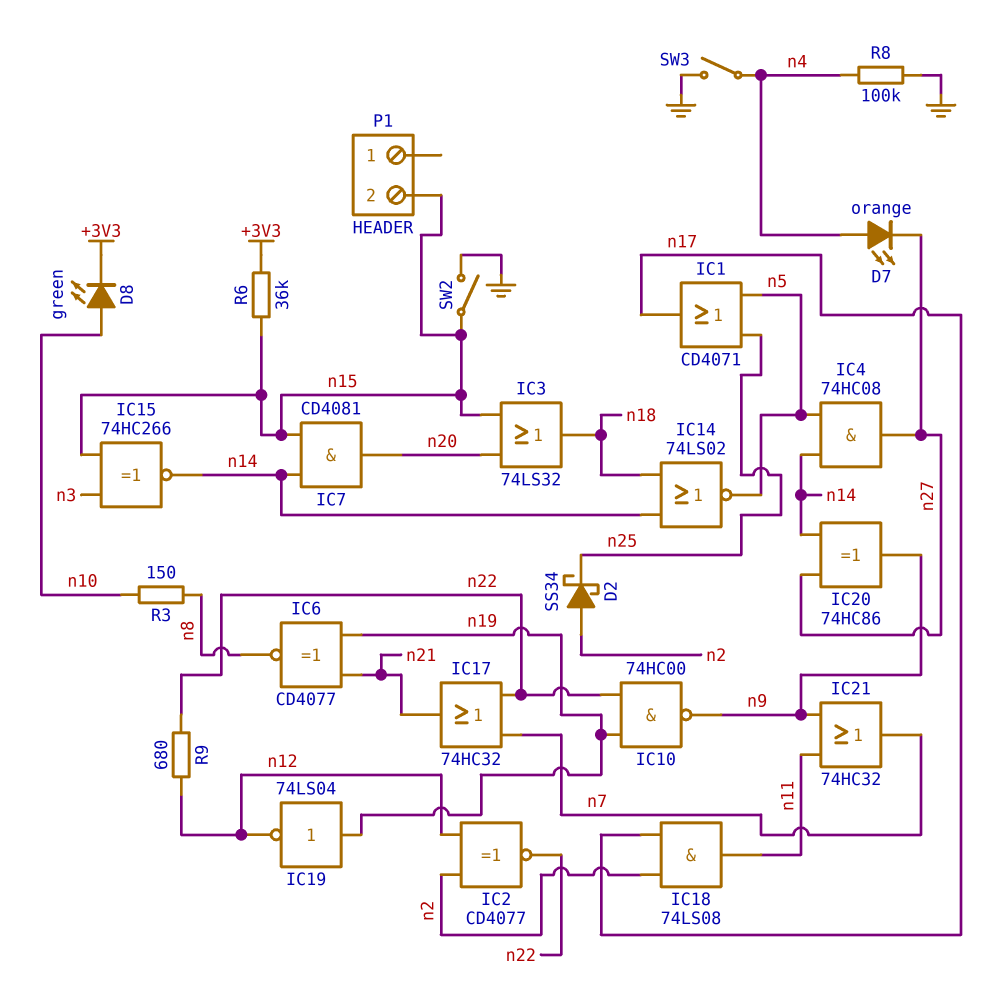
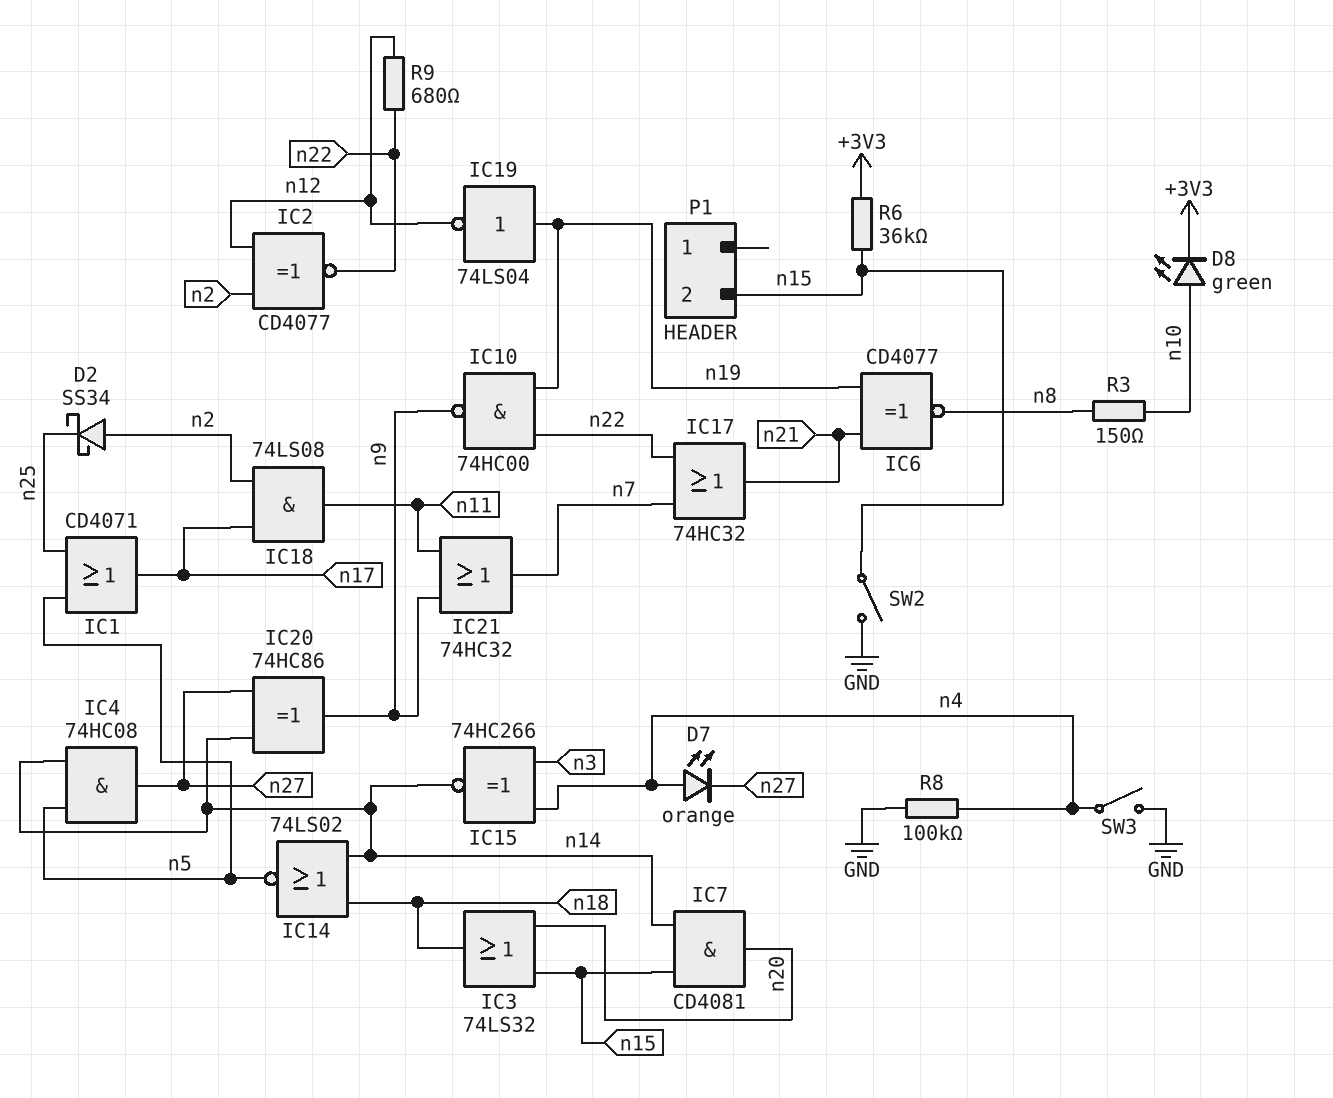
IC15: XNOR 74HC266 (in n3, in n15, out n14) -> XNOR 74HC266 (in n3, in n4, out n14)

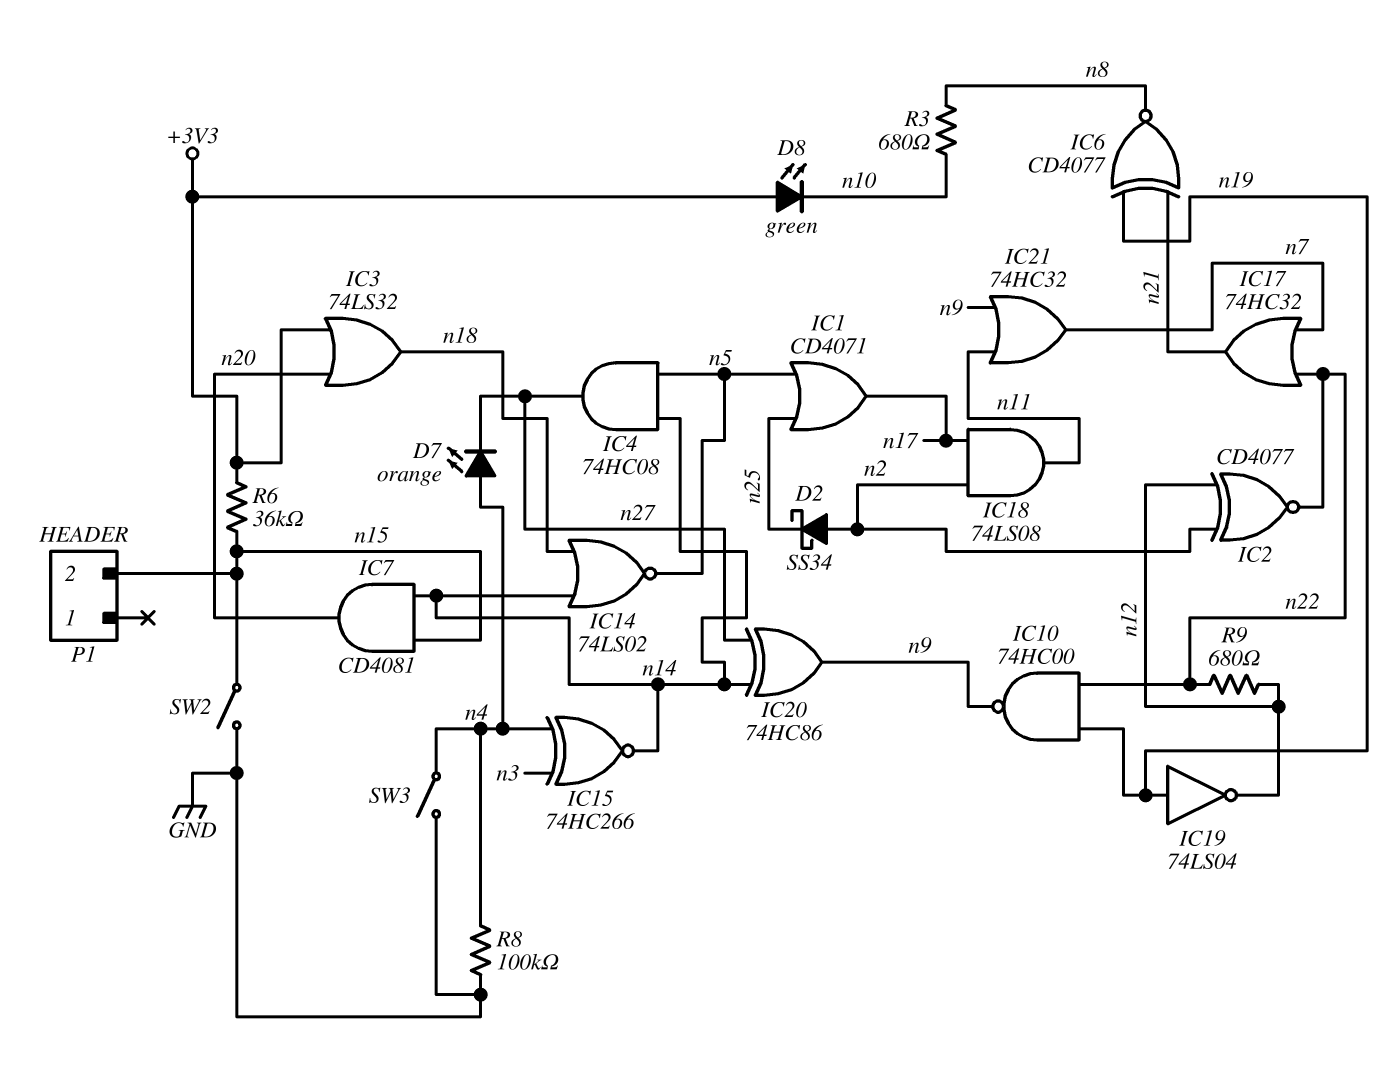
D8: LED green (A n10, K +3V3) -> LED green (A +3V3, K n10)
IC3: OR 74LS32 (in n15, in n20, out n18) -> OR 74LS32 (in +3V3, in n20, out n18)
R3: 150 (n8, n10) -> 680 (n8, n10)

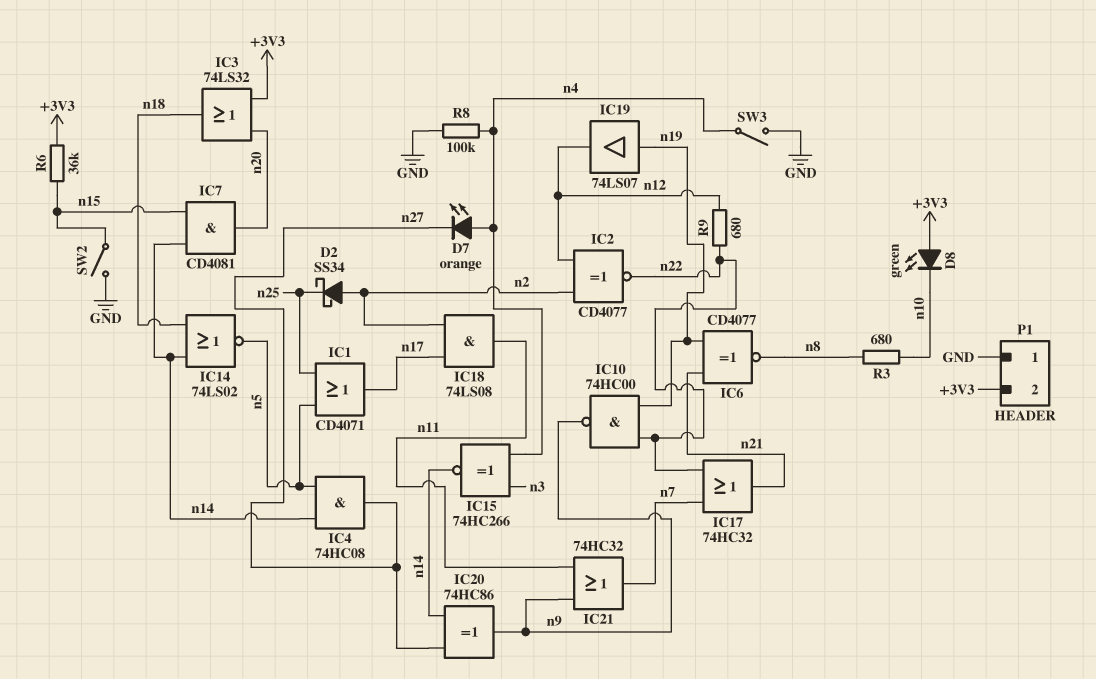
IC19: NOT 74LS04 (in n19, out n12) -> buffer 74LS07 (in n19, out n12)
P1 pin 1: none -> GND
P1 pin 2: n15 -> +3V3

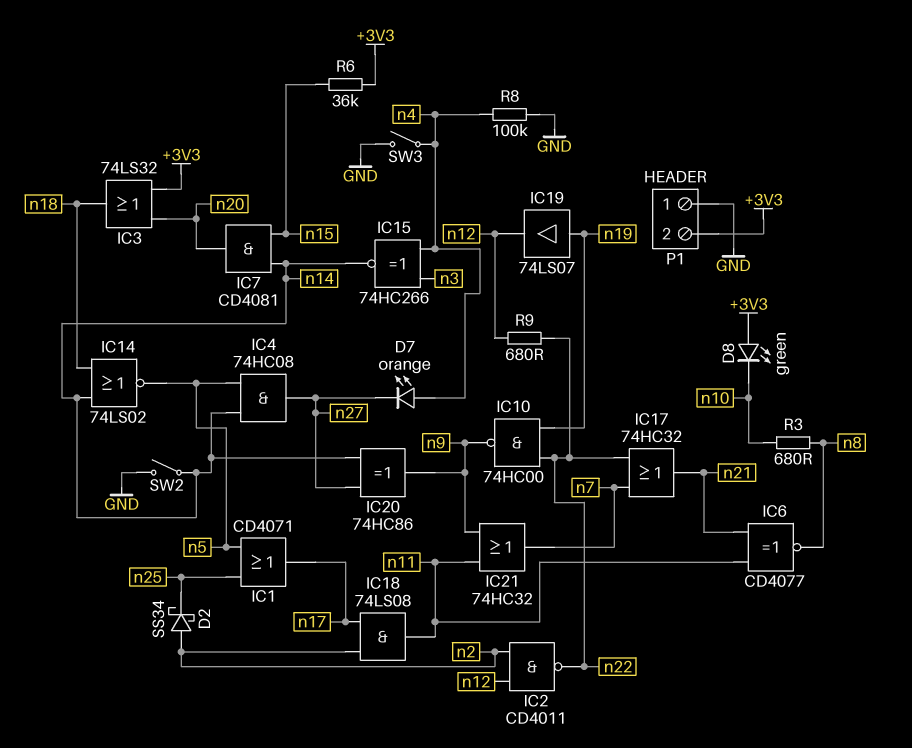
IC2: XNOR CD4077 (in n2, in n12, out n22) -> NAND CD4011 (in n2, in n12, out n22)
IC6: XNOR CD4077 (in n19, in n21, out n8) -> XNOR CD4077 (in n11, in n21, out n8)
SW2: switch (GND, n15) -> switch (GND, n14)

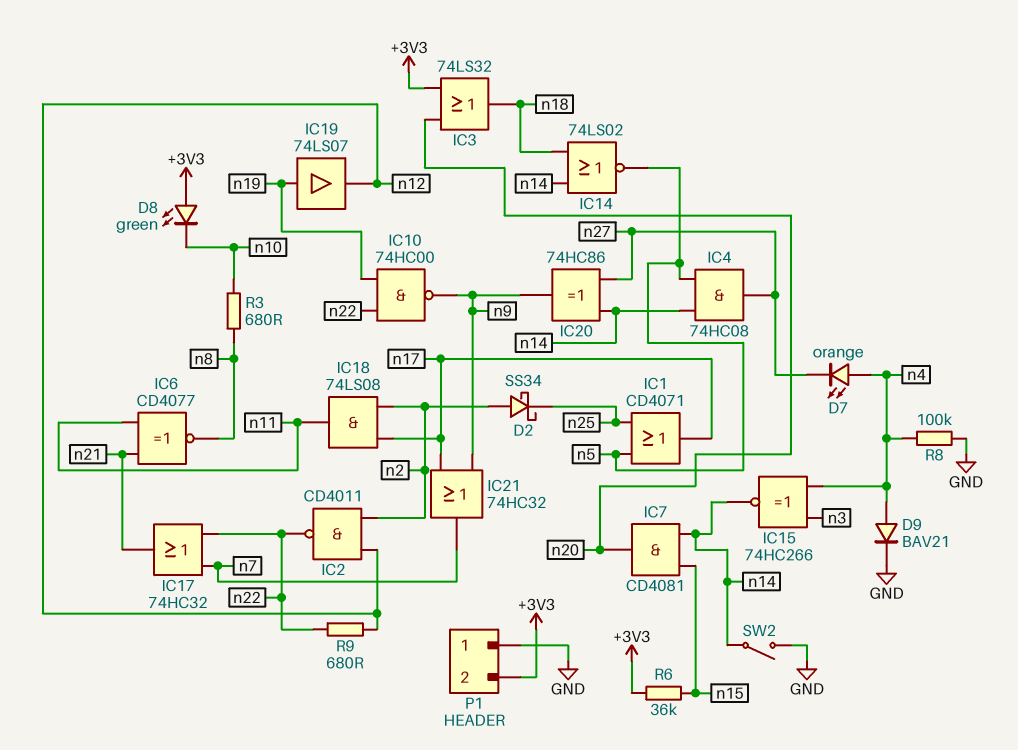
D9: none -> diode BAV21 (A n4, K GND)
IC21: OR 74HC32 (in n9, in n11, out n7) -> OR 74HC32 (in n9, in n17, out n7)
SW3: switch (GND, n4) -> none

